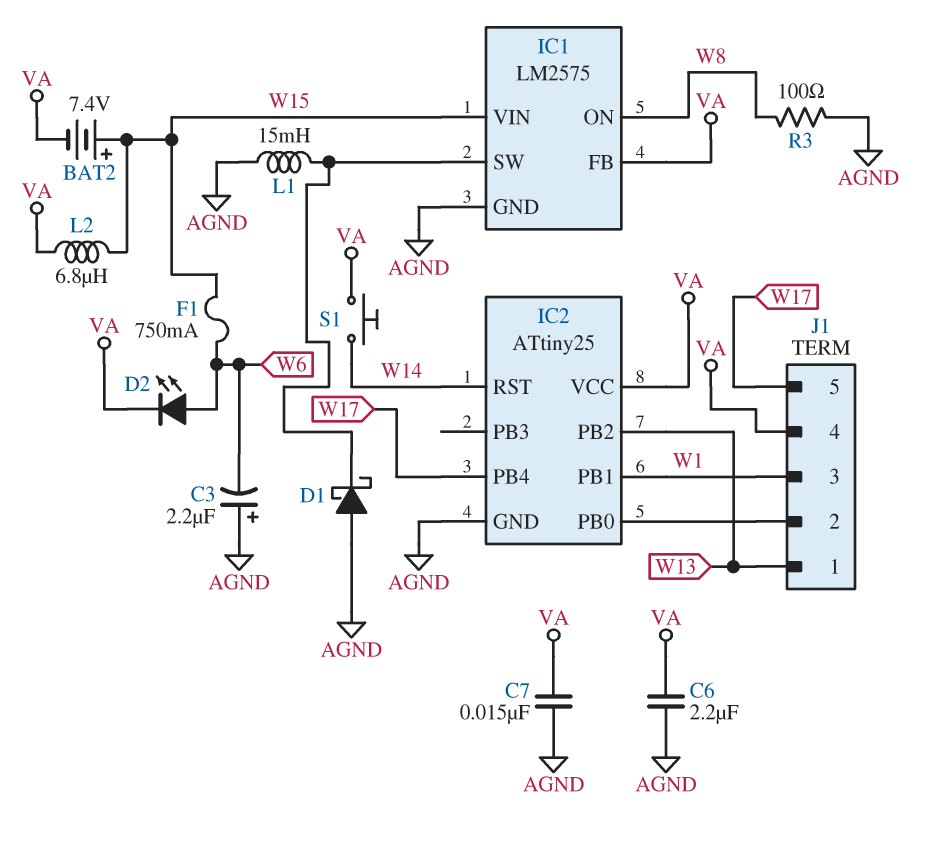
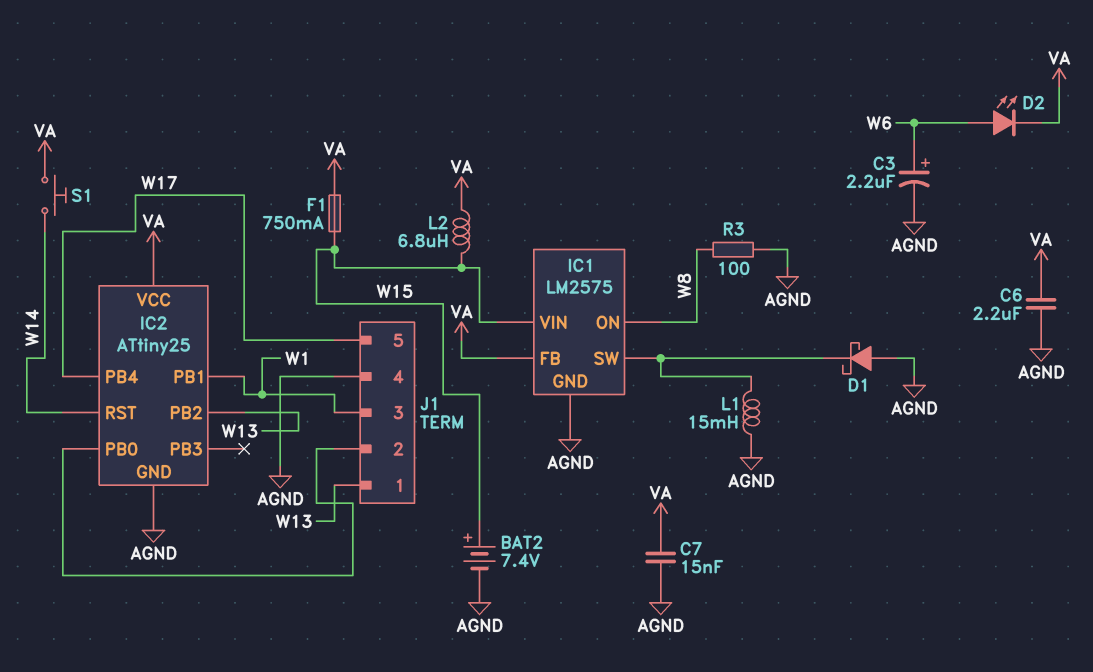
BAT2: 7.4V (plus W15, minus VA) -> 7.4V (plus W15, minus AGND)
C3: 2.2uF (plus AGND, minus W6) -> 2.2uF (plus W6, minus AGND)
F1: 750mA (W6, W15) -> 750mA (VA, W15)
J1 pin 4: VA -> AGND

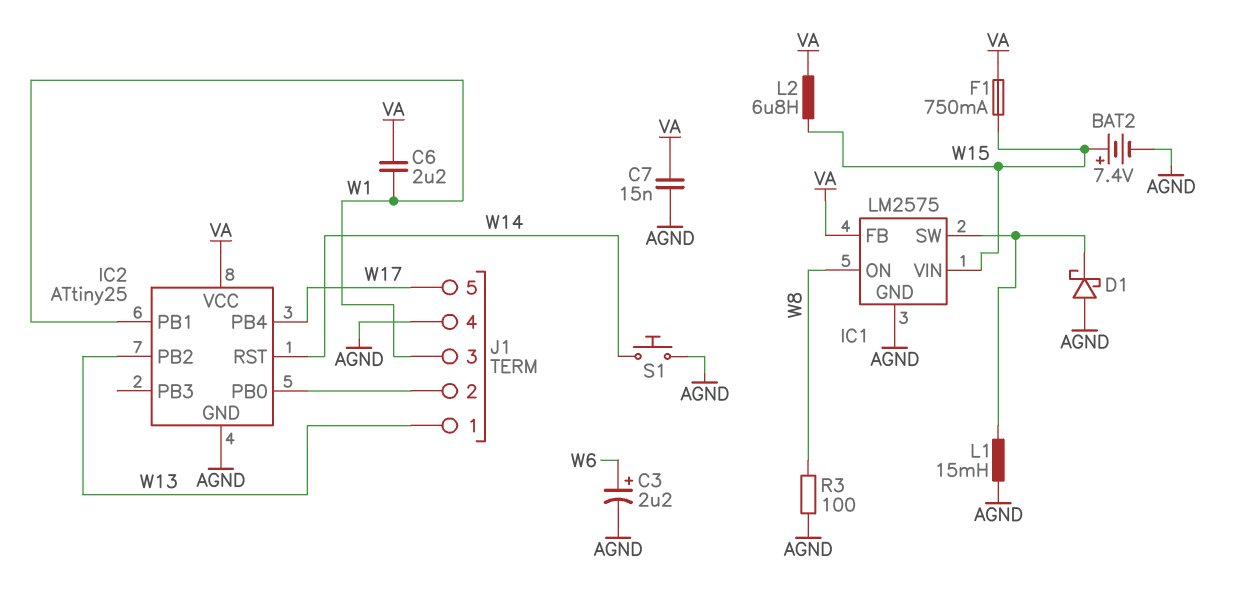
C6: 2.2uF (AGND, VA) -> 2.2uF (VA, W1)
D2: LED (A W6, K VA) -> none
S1: button (VA, W14) -> button (AGND, W14)

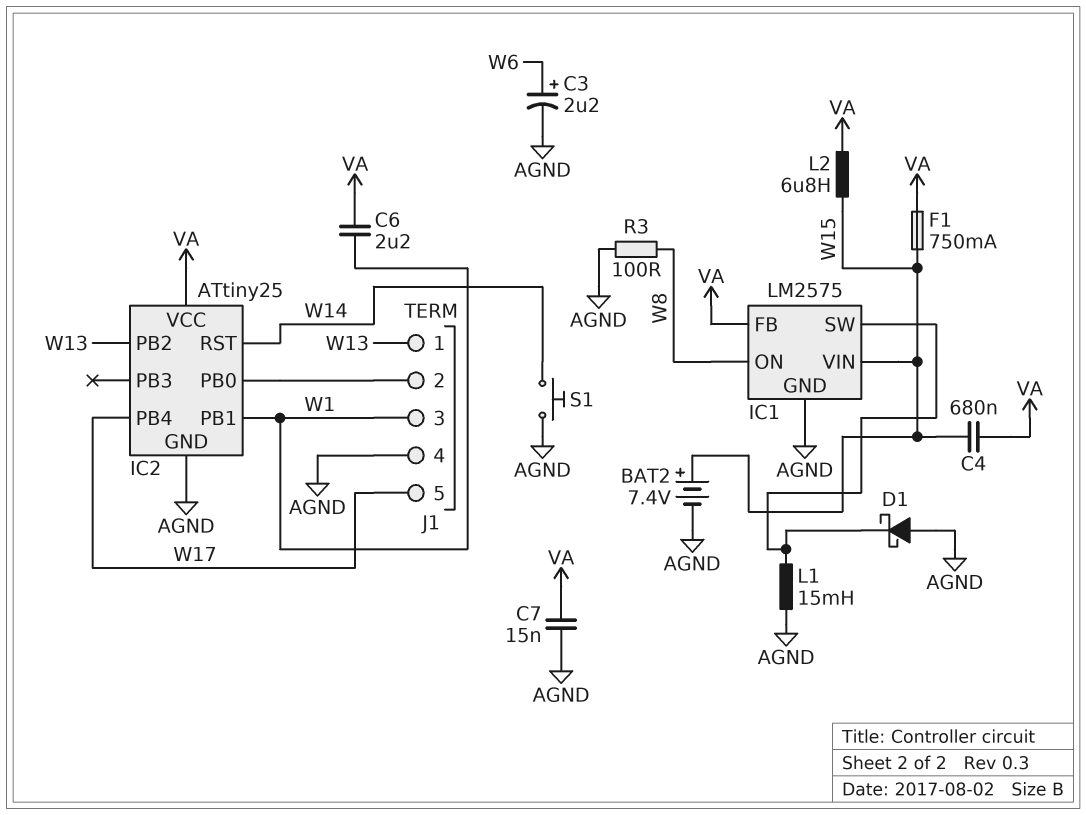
C4: none -> 680nF (VA, W15)

